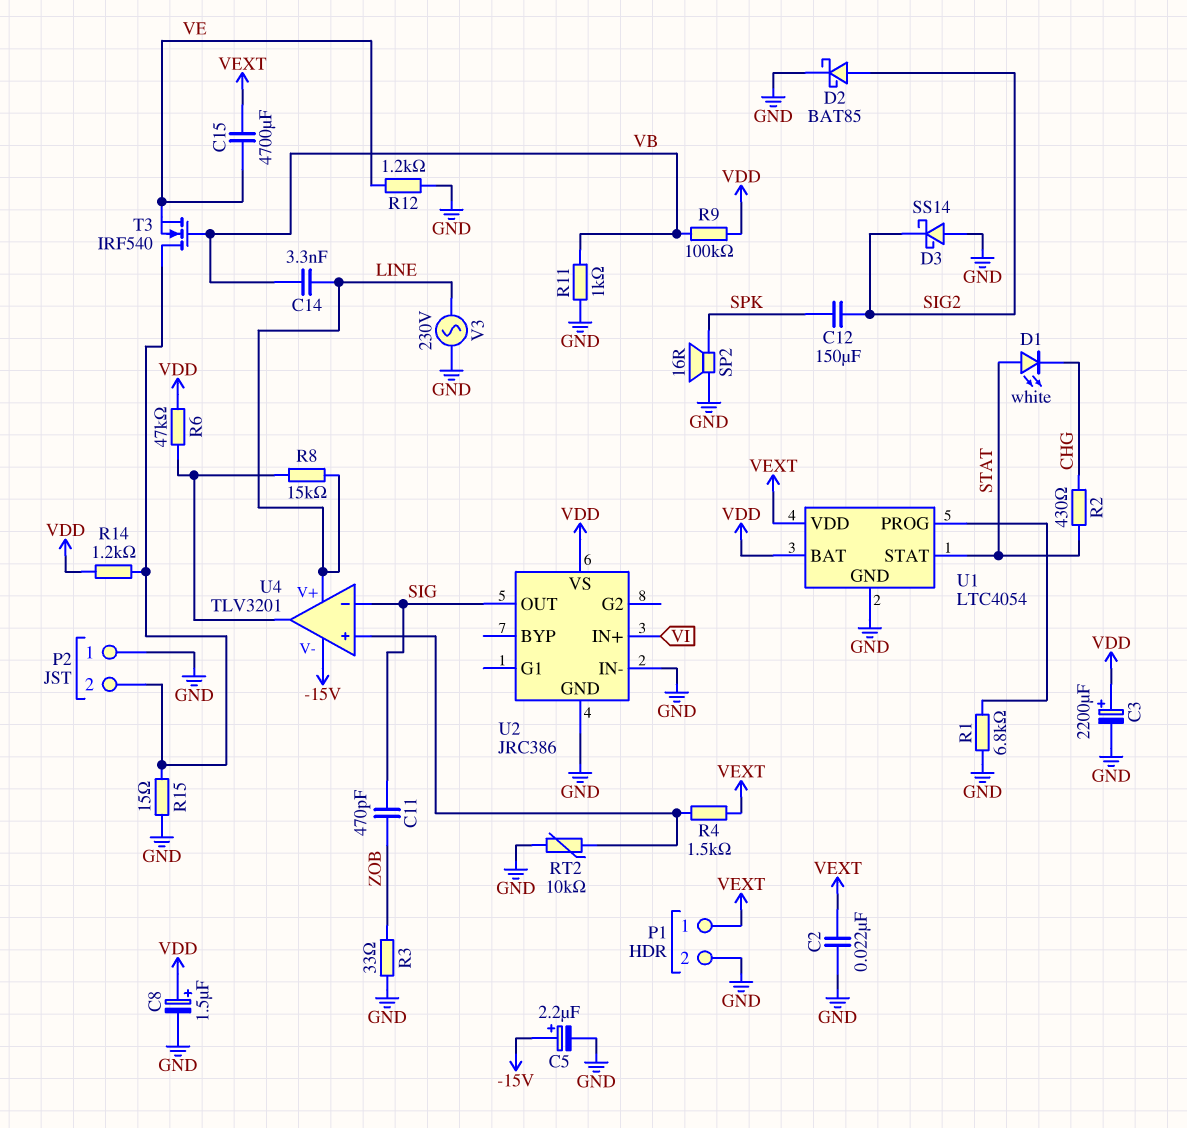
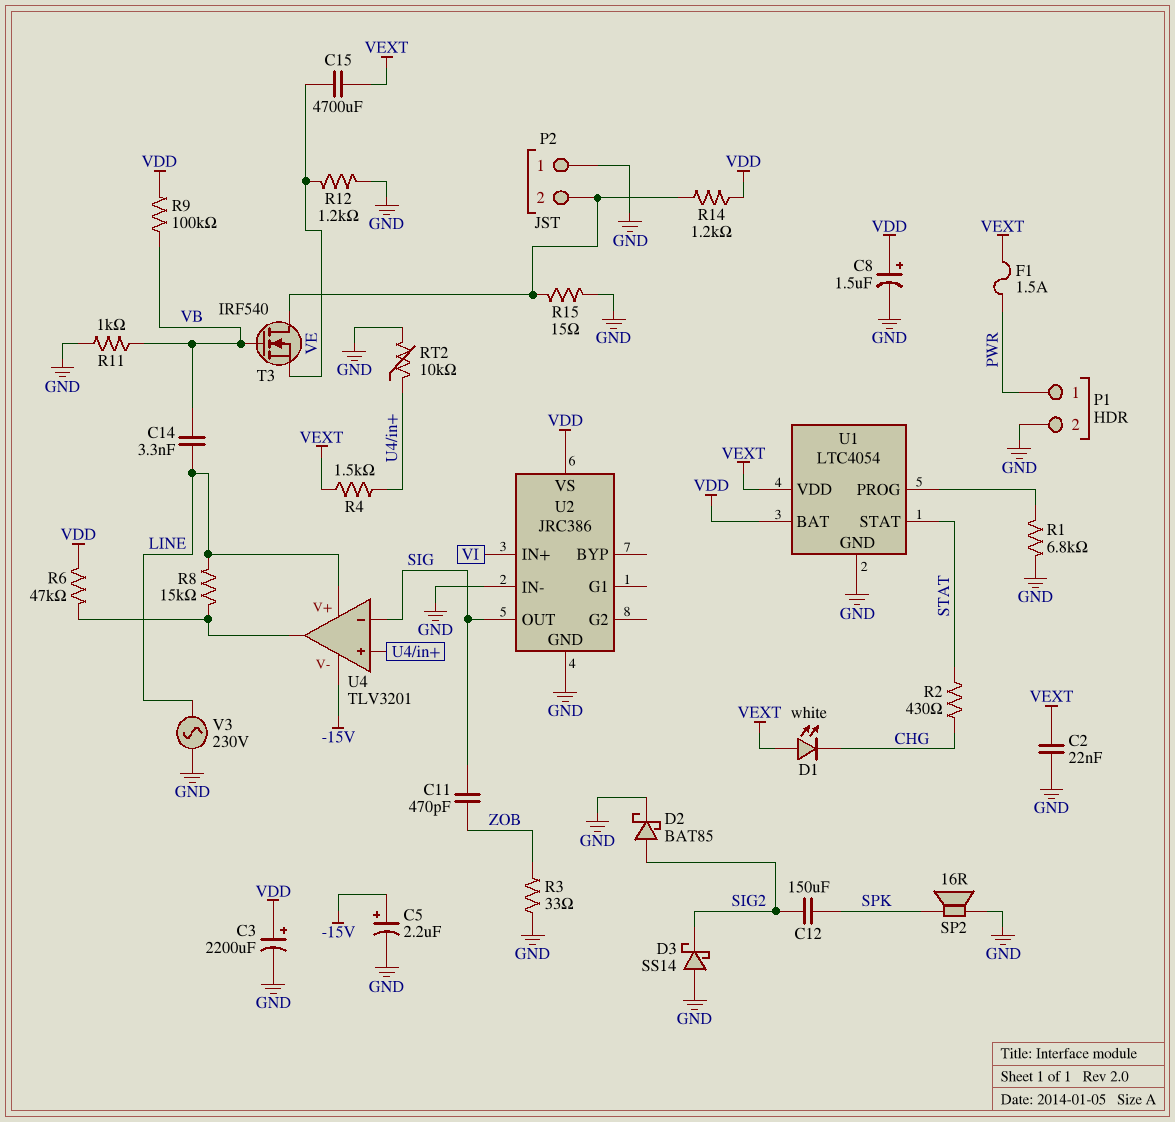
D1: LED white (A STAT, K CHG) -> LED white (A VEXT, K CHG)
F1: none -> 1.5A (PWR, VEXT)
P1 pin 1: VEXT -> PWR

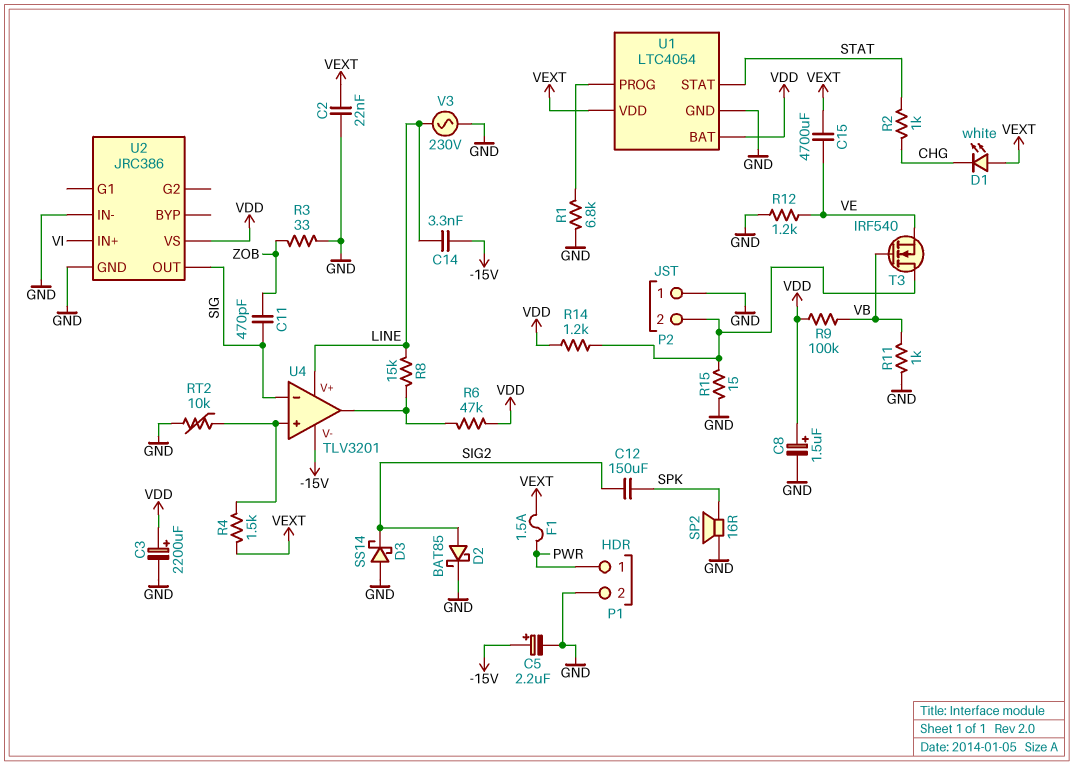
C14: 3.3nF (LINE, VB) -> 3.3nF (-15V, LINE)
R2: 430 (CHG, STAT) -> 1k (CHG, STAT)

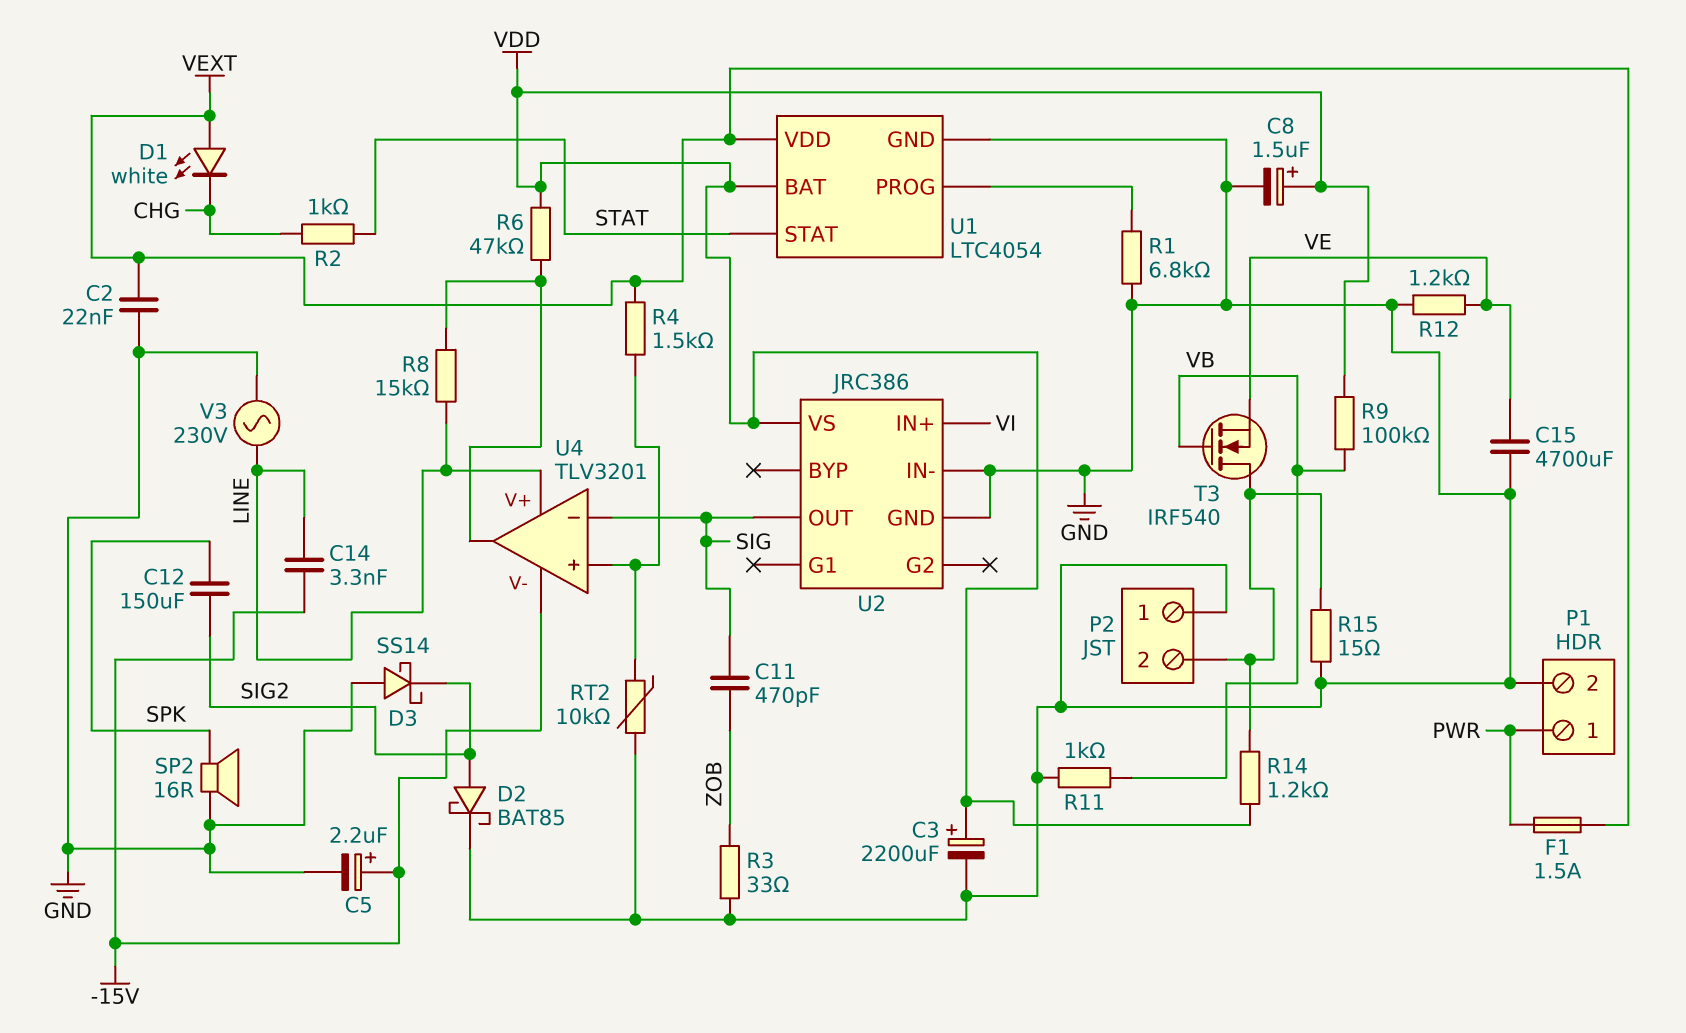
C15: 4700uF (VE, VEXT) -> 4700uF (GND, VE)

